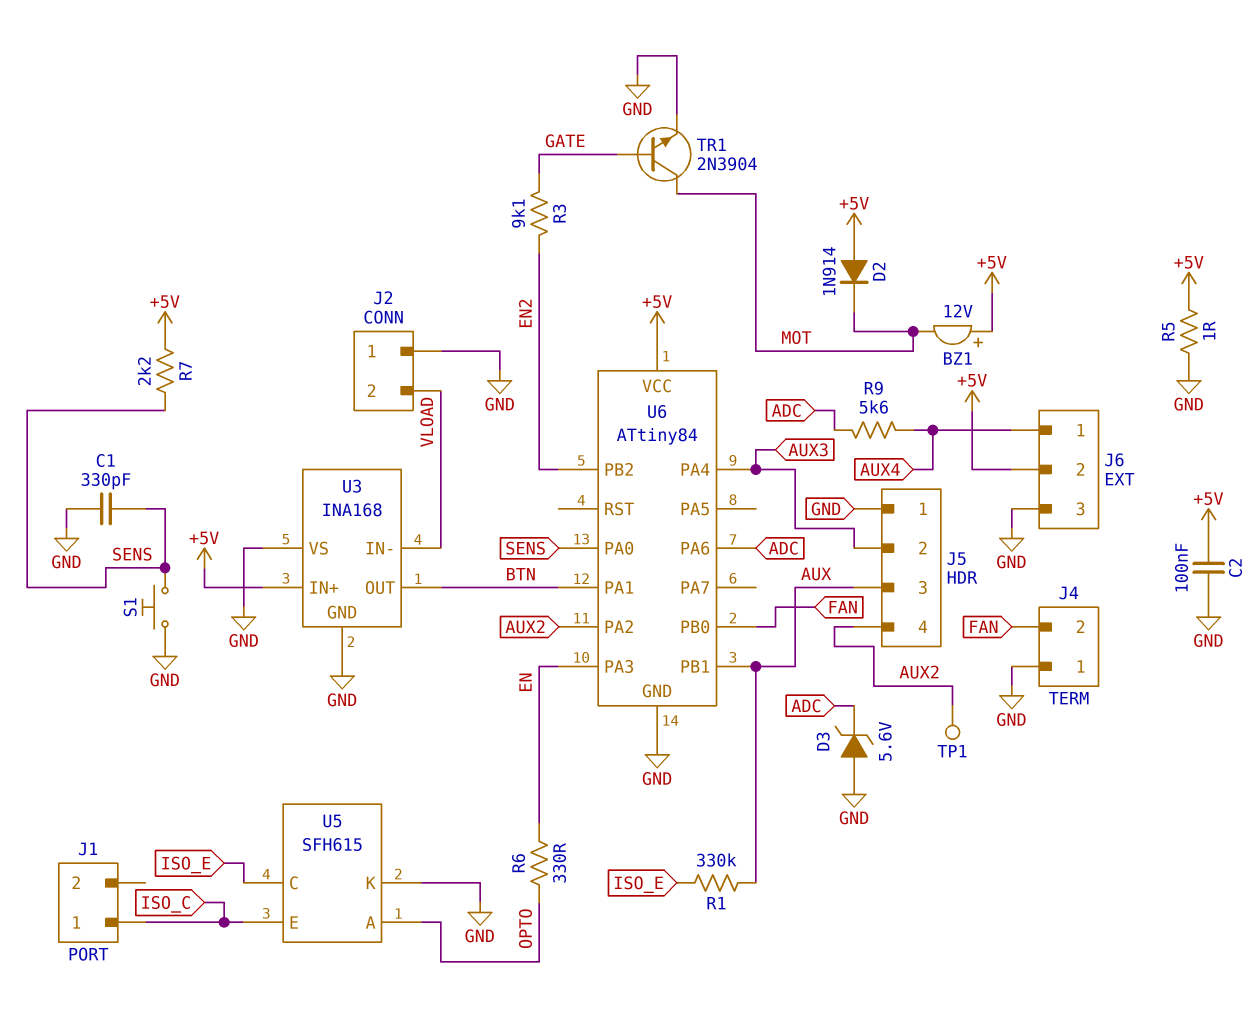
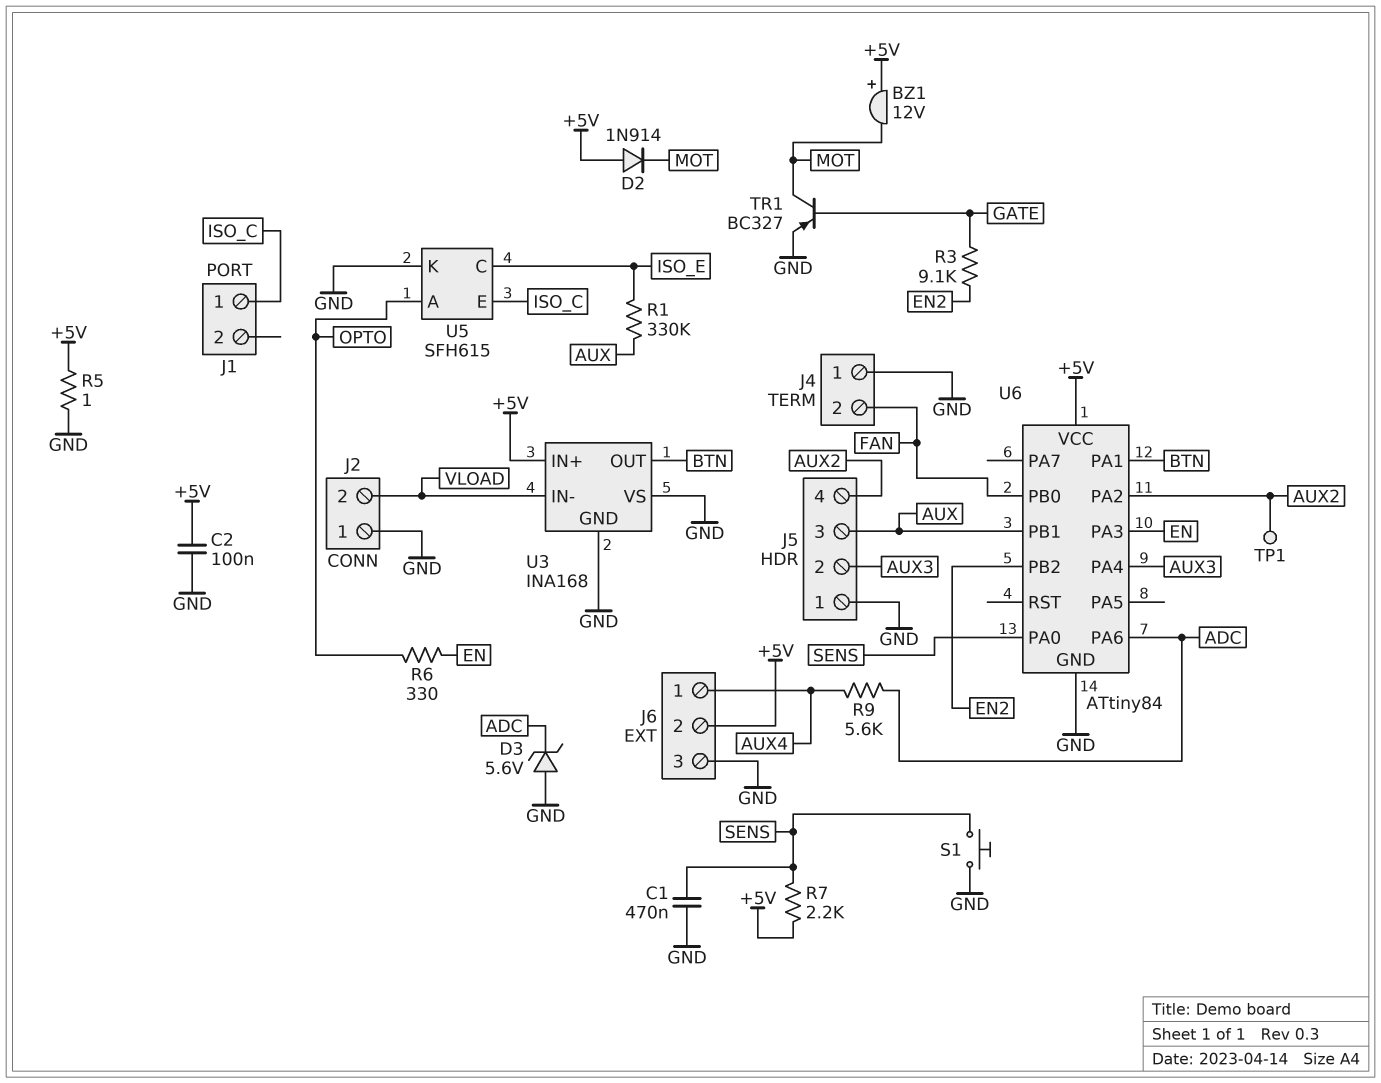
C1: 330pF (GND, SENS) -> 470nF (GND, SENS)
TR1: NPN 2N3904 (B GATE, C MOT, E GND) -> PNP BC327 (B GATE, C MOT, E GND)

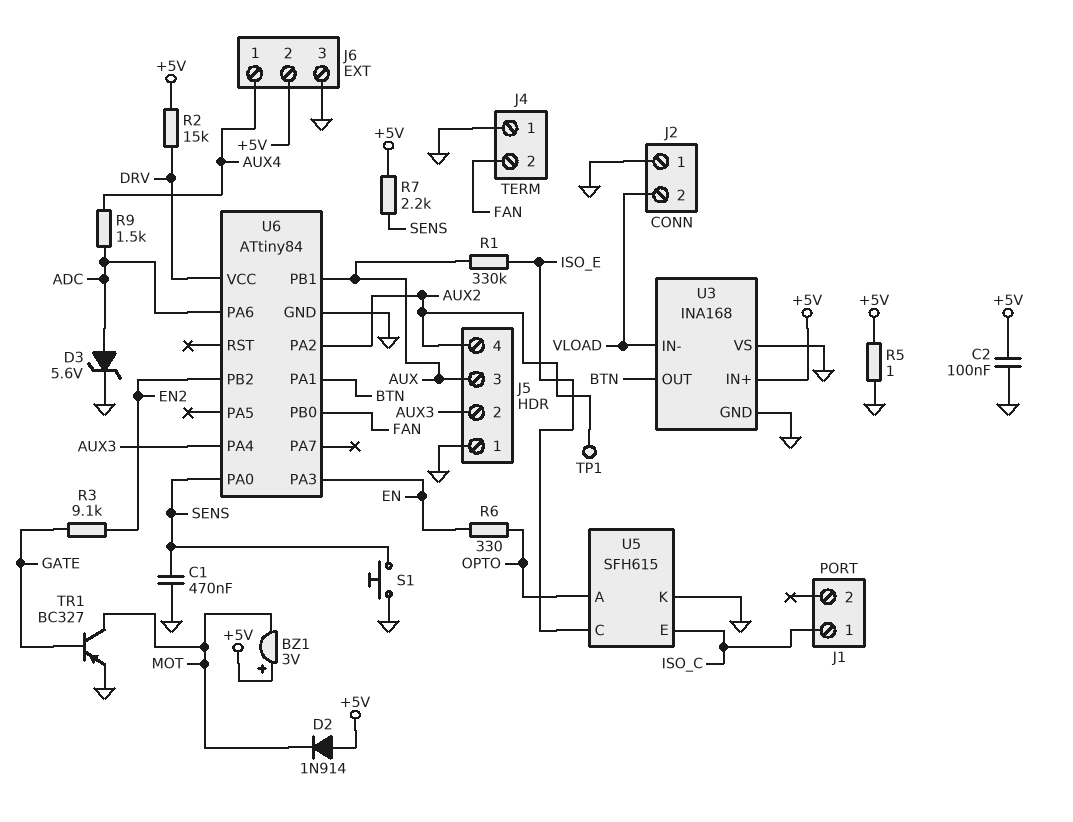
BZ1: buzzer 12V (plus +5V, minus MOT) -> buzzer 3V (plus +5V, minus MOT)
D3: zener 5.6V (A GND, K ADC) -> zener 5.6V (A ADC, K GND)
R2: none -> 15k (+5V, DRV)
R9: 5.6k (ADC, AUX4) -> 1.5k (ADC, AUX4)
U6 pin VCC: +5V -> DRV

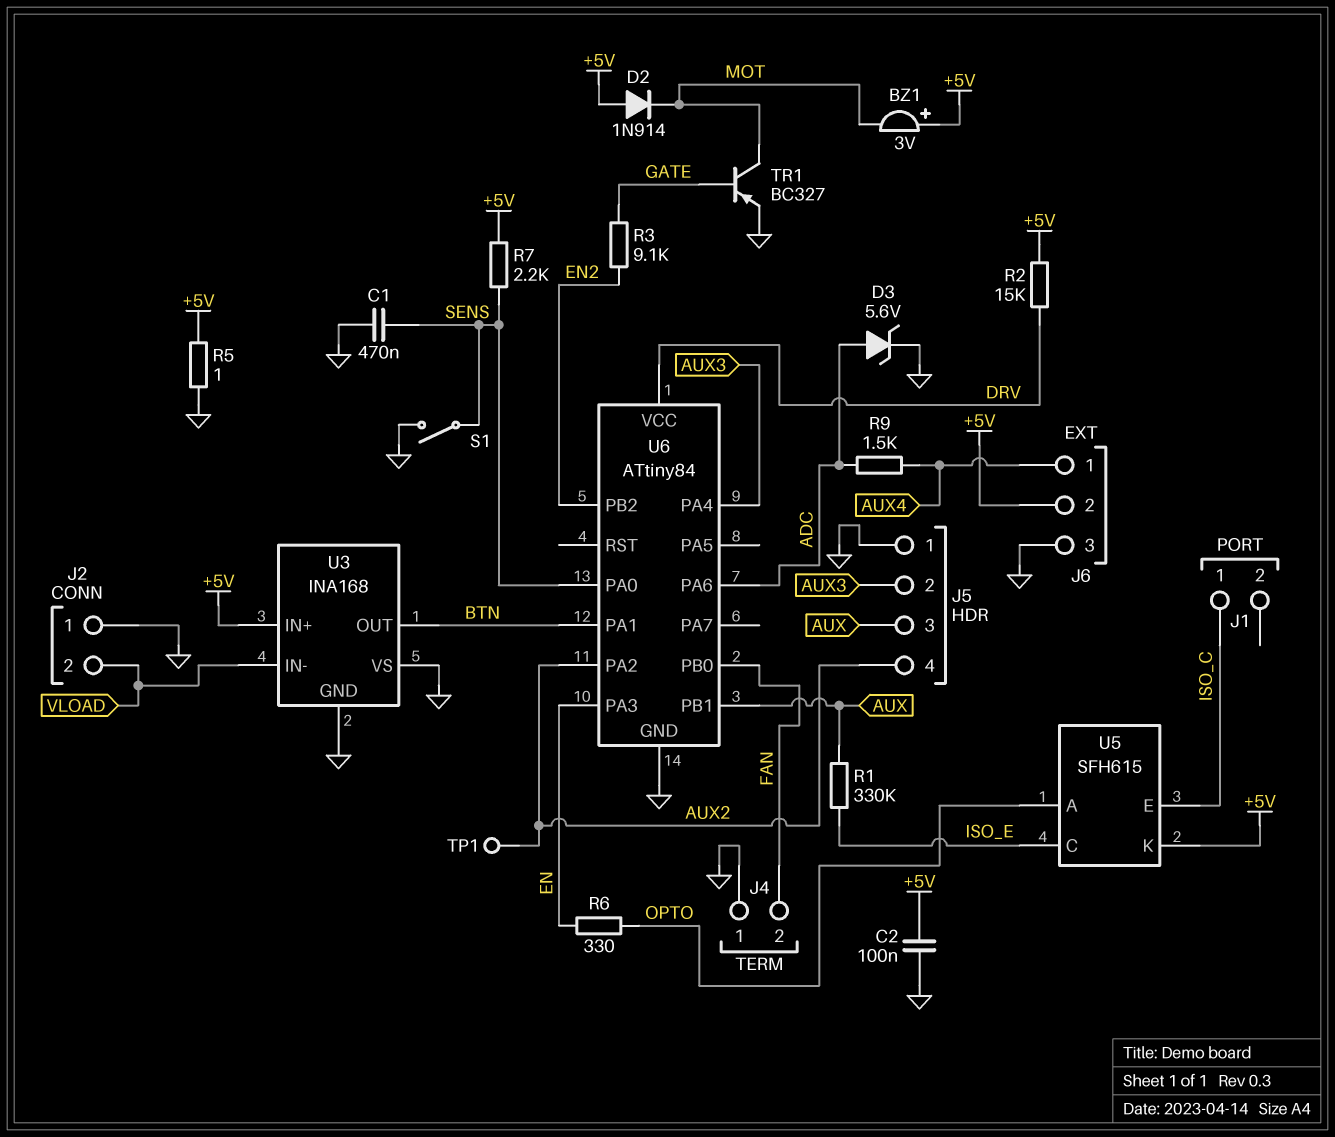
S1: button (GND, SENS) -> switch (GND, SENS)
U5 pin K: GND -> +5V

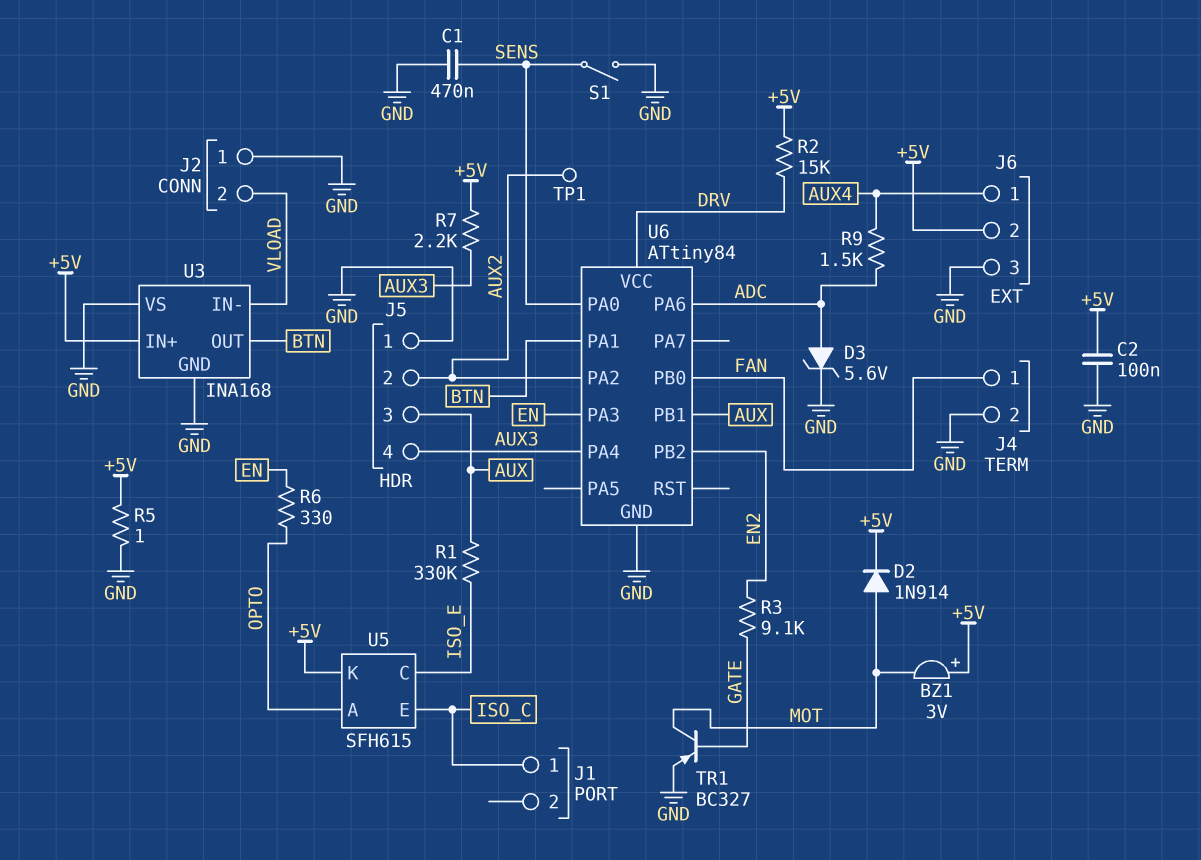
D2: diode 1N914 (A +5V, K MOT) -> diode 1N914 (A MOT, K +5V)
J4 pin 1: GND -> FAN
J4 pin 2: FAN -> GND
J5 pin 2: AUX3 -> AUX2
J5 pin 4: AUX2 -> AUX3
R7: 2.2k (+5V, SENS) -> 2.2k (+5V, AUX3)

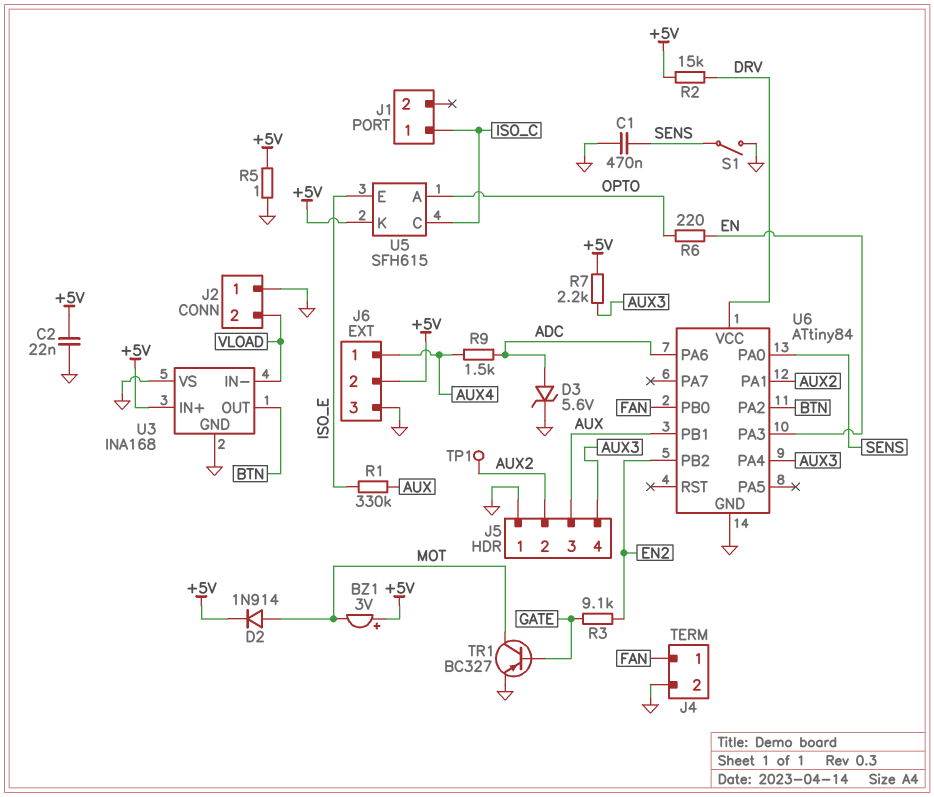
C2: 100nF (+5V, GND) -> 22nF (+5V, GND)
R6: 330 (EN, OPTO) -> 220 (EN, OPTO)
U5 pin C: ISO_E -> ISO_C
U5 pin E: ISO_C -> ISO_E
U6 pin PA1: BTN -> AUX2
U6 pin PA2: AUX2 -> BTN

